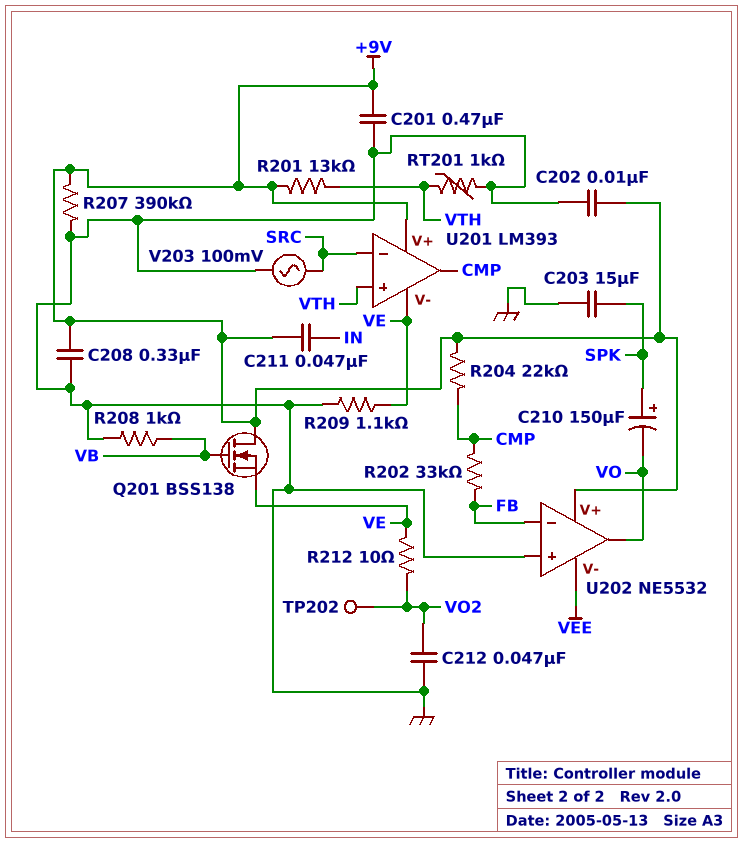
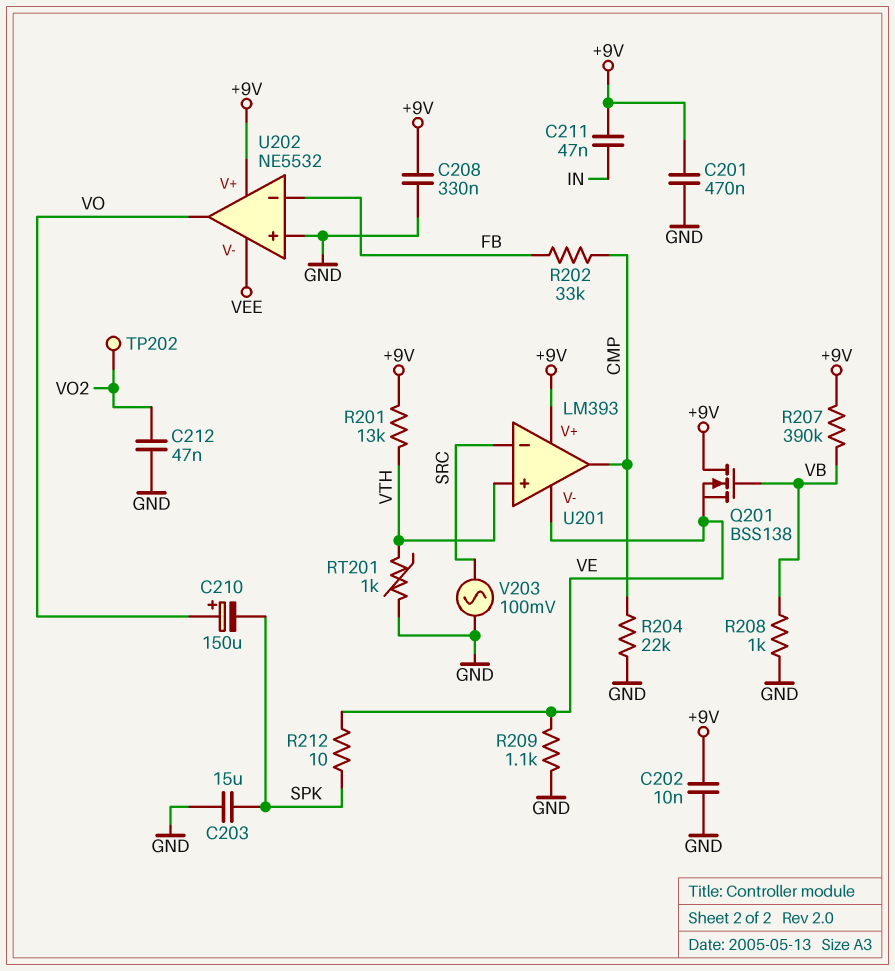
C210: 150uF (plus SPK, minus VO) -> 150uF (plus VO, minus SPK)
R204: 22k (+9V, CMP) -> 22k (CMP, GND)
R207: 390k (+9V, GND) -> 390k (+9V, VB)
R212: 10 (VE, VO2) -> 10 (SPK, VE)

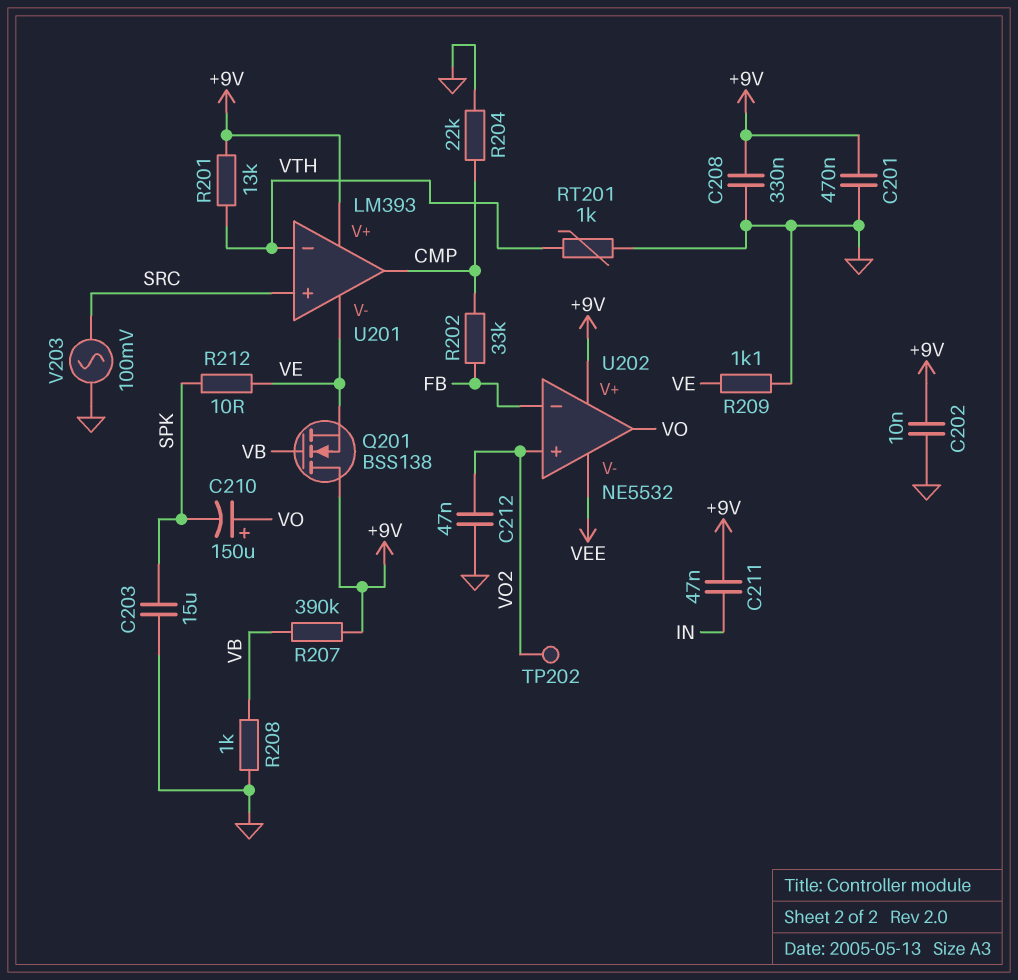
U201 pin in+: VTH -> SRC
U201 pin in-: SRC -> VTH
U202 pin in+: GND -> VO2

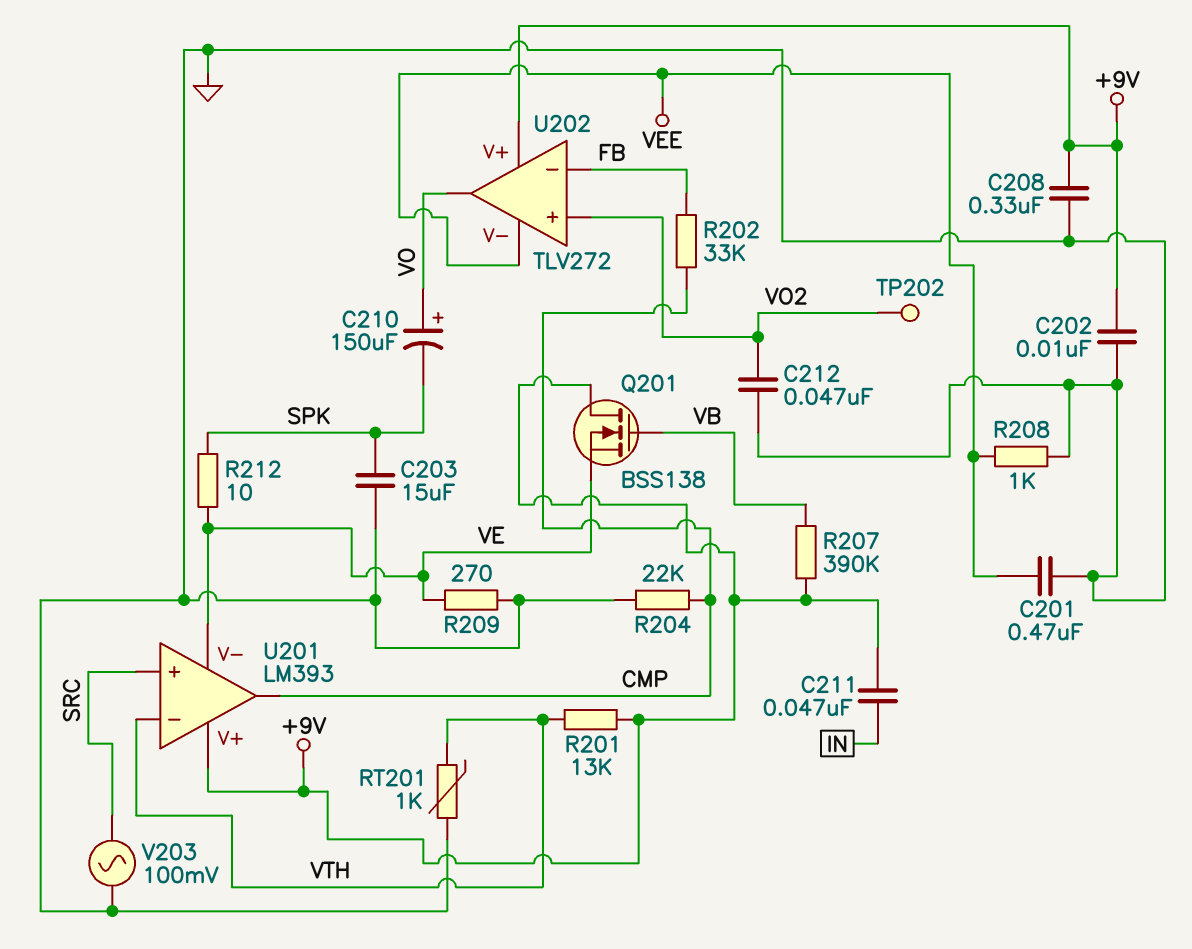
C201: 470nF (+9V, GND) -> 470nF (GND, VEE)
R208: 1k (GND, VB) -> 1k (GND, VEE)
R209: 1.1k (GND, VE) -> 270 (GND, VE)
U202: NE5532 -> TLV272

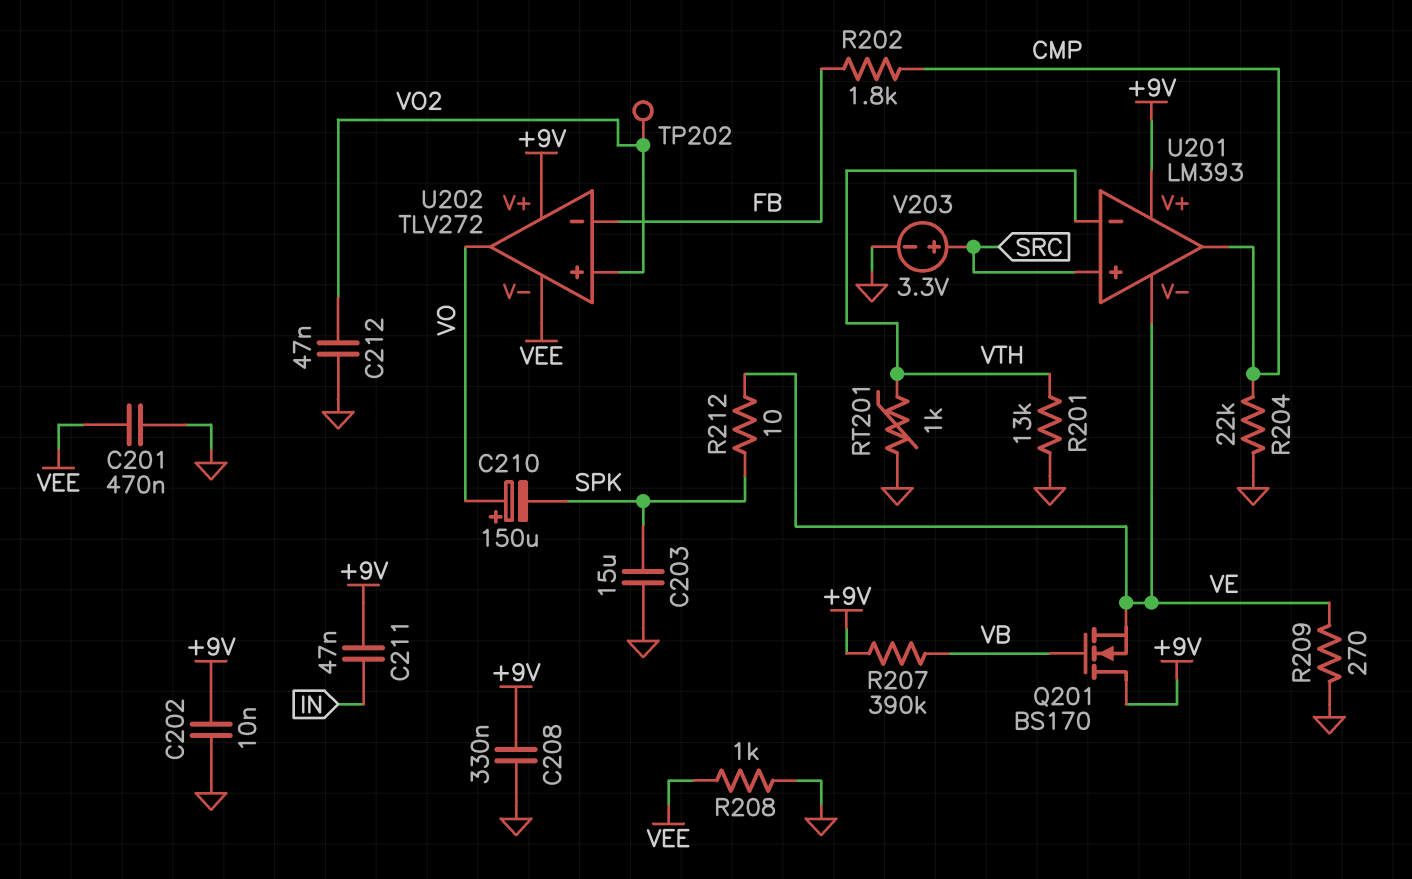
Q201: NMOS BSS138 (G VB, D +9V, S VE) -> NMOS BS170 (G VB, D +9V, S VE)
R201: 13k (+9V, VTH) -> 13k (GND, VTH)
R202: 33k (CMP, FB) -> 1.8k (CMP, FB)
V203: AC 100mV (GND, SRC) -> 3.3V (plus SRC, minus GND)

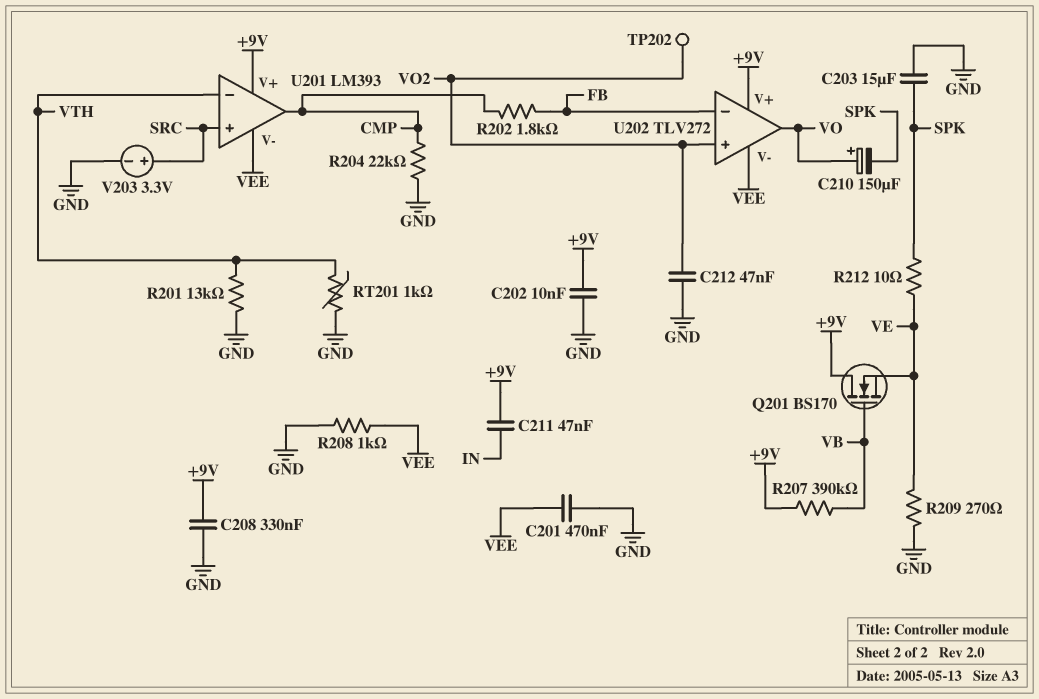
U201 pin V-: VE -> VEE

